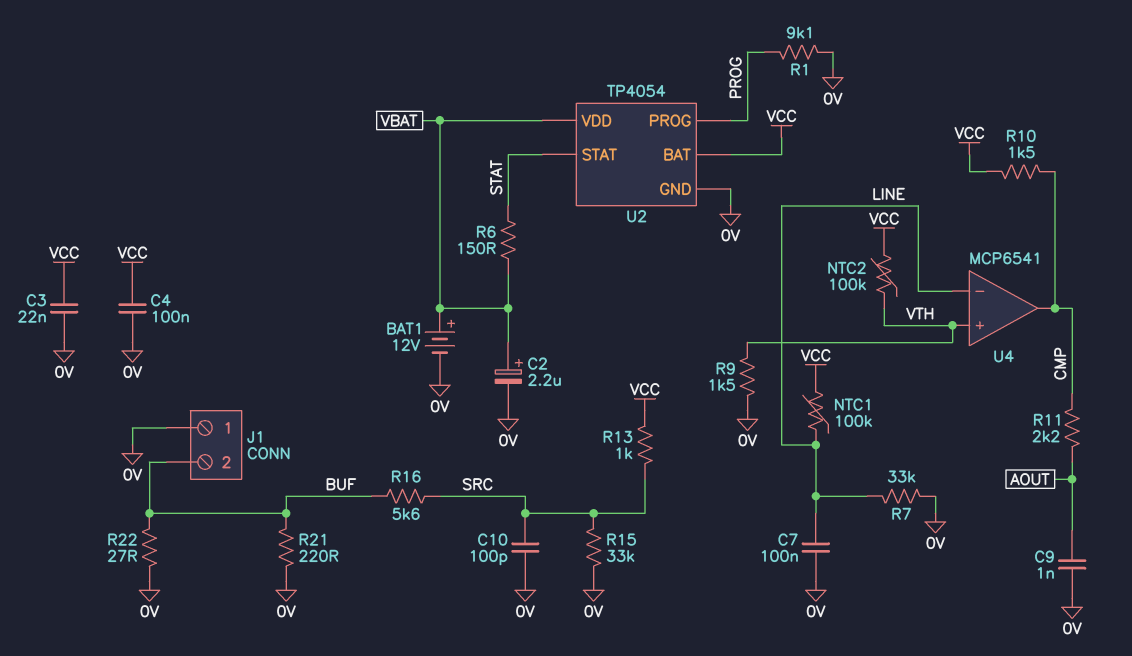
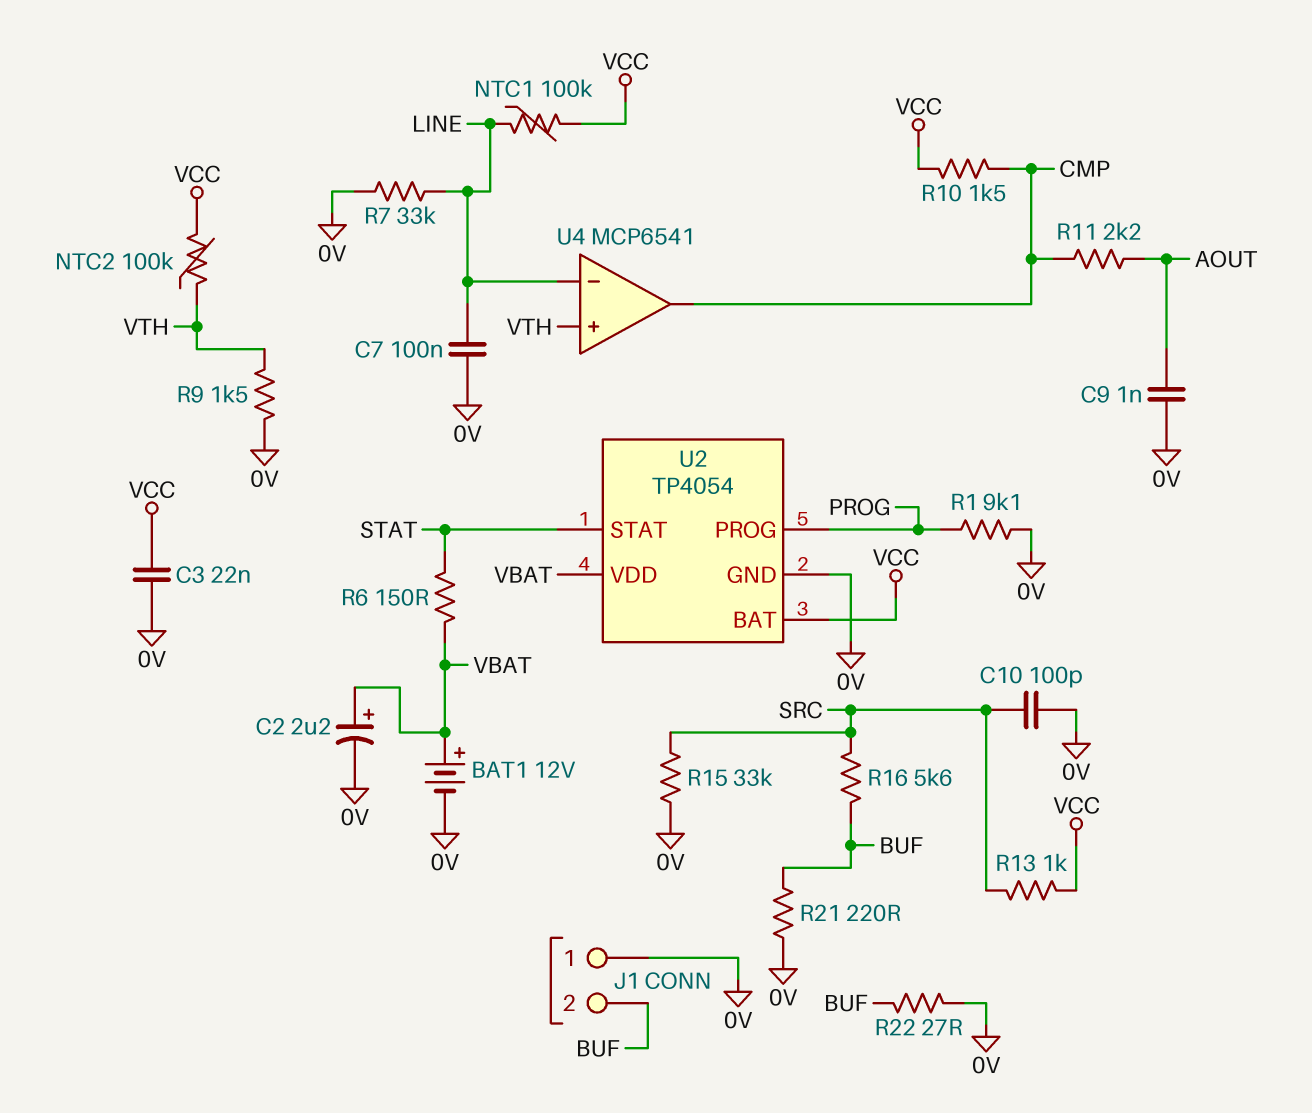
C4: 100nF (0V, VCC) -> none

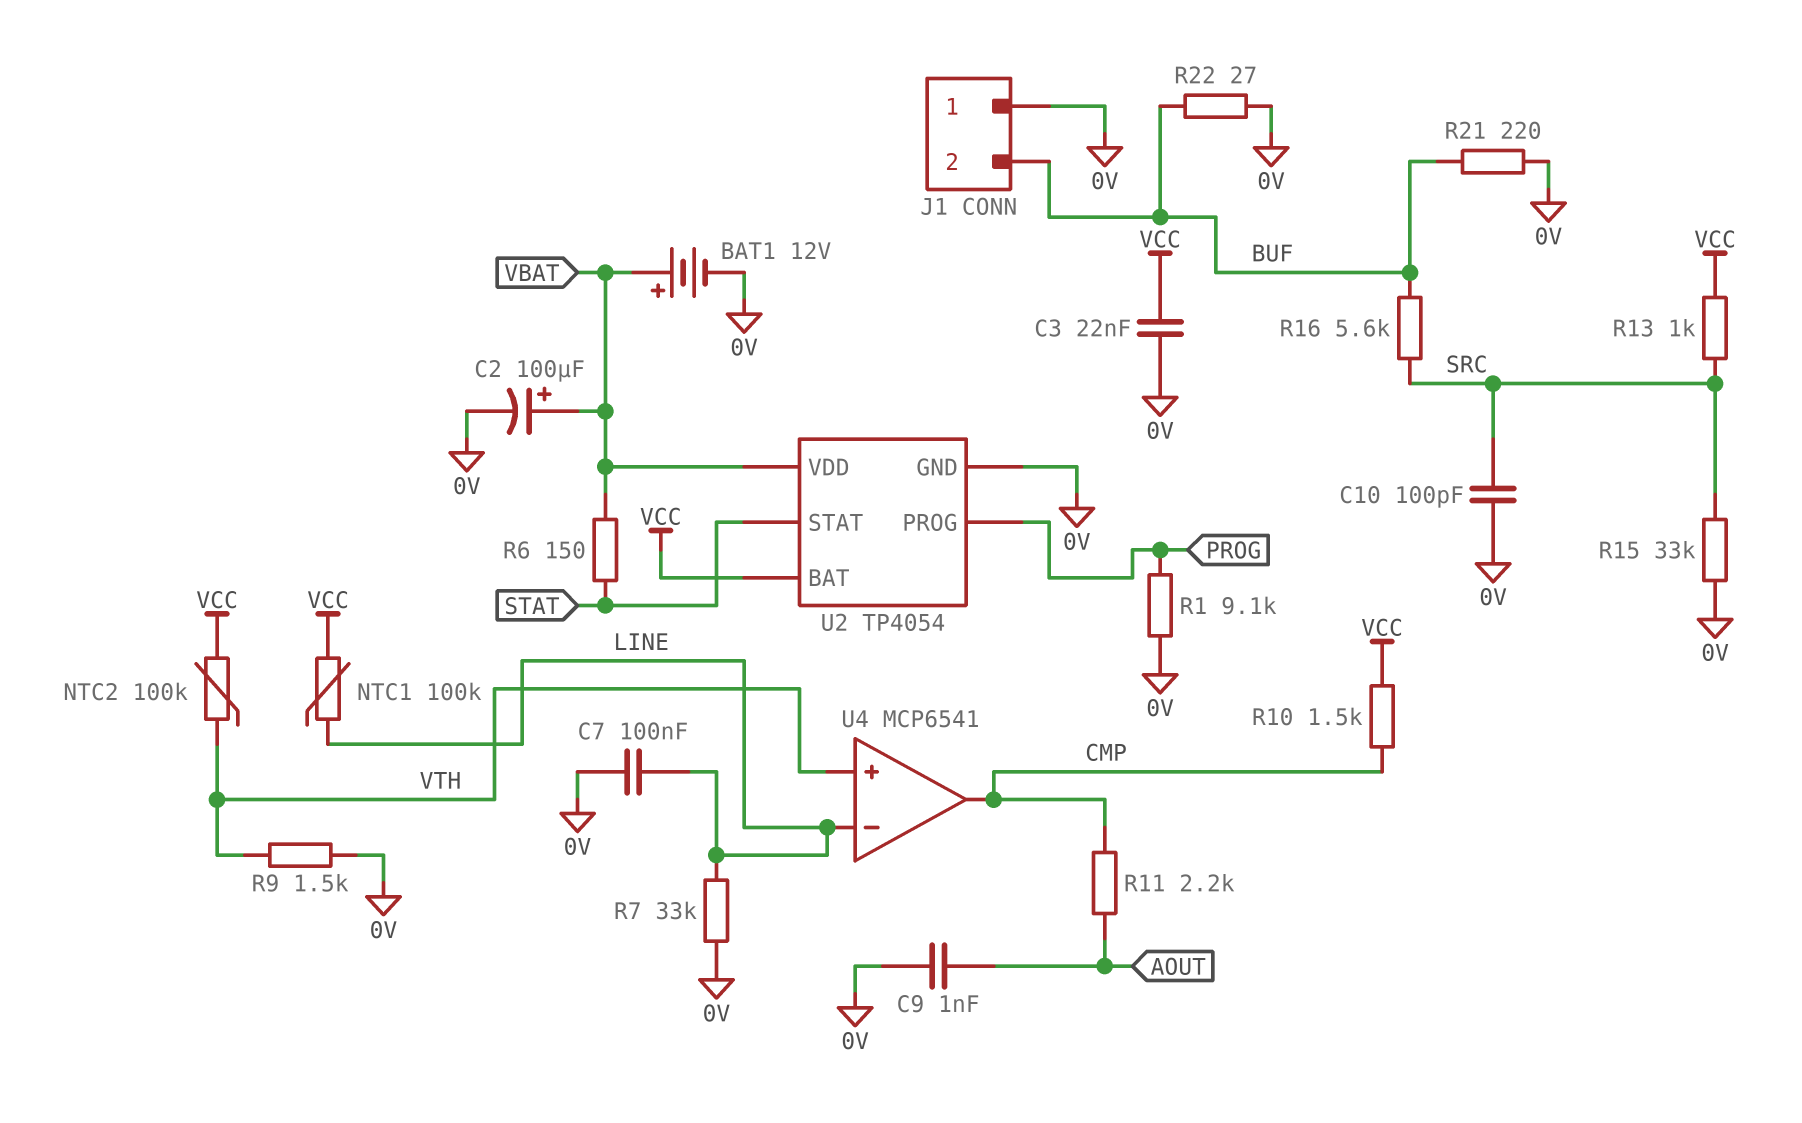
C2: 2.2uF (plus VBAT, minus 0V) -> 100uF (plus VBAT, minus 0V)

